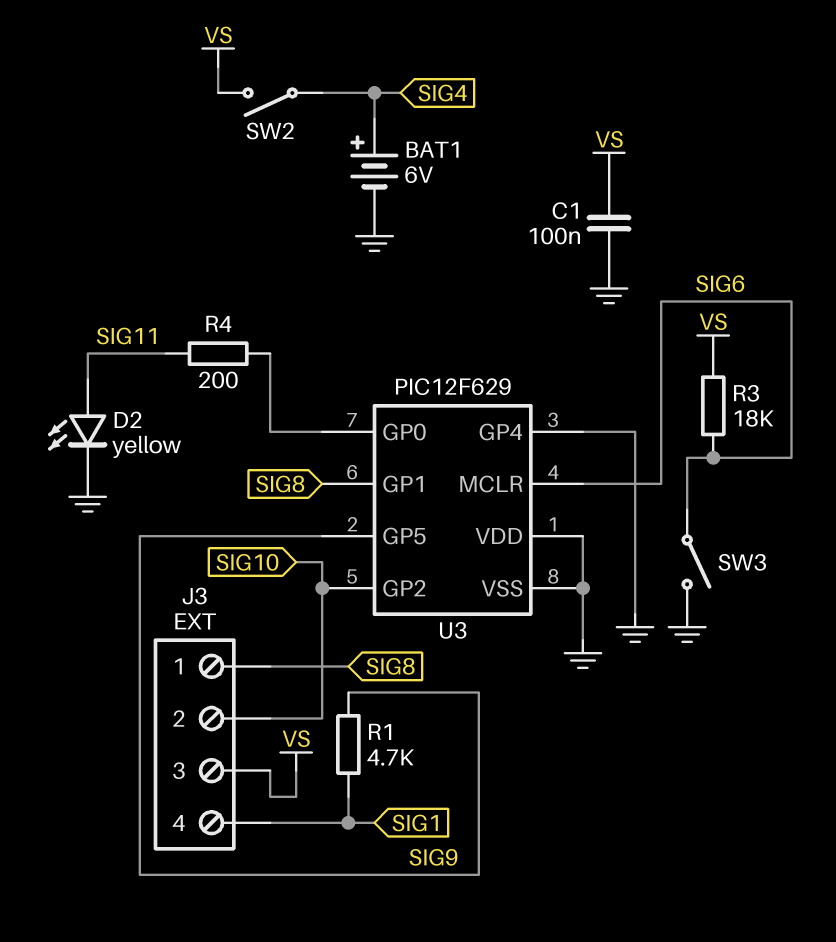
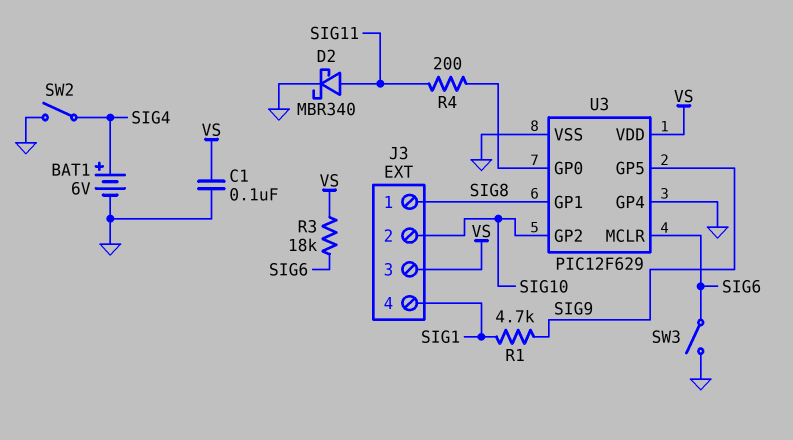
D2: LED yellow (A SIG11, K GND) -> schottky MBR340 (A SIG11, K GND)
SW2: switch (SIG4, VS) -> switch (GND, SIG4)
U3 pin VDD: GND -> VS

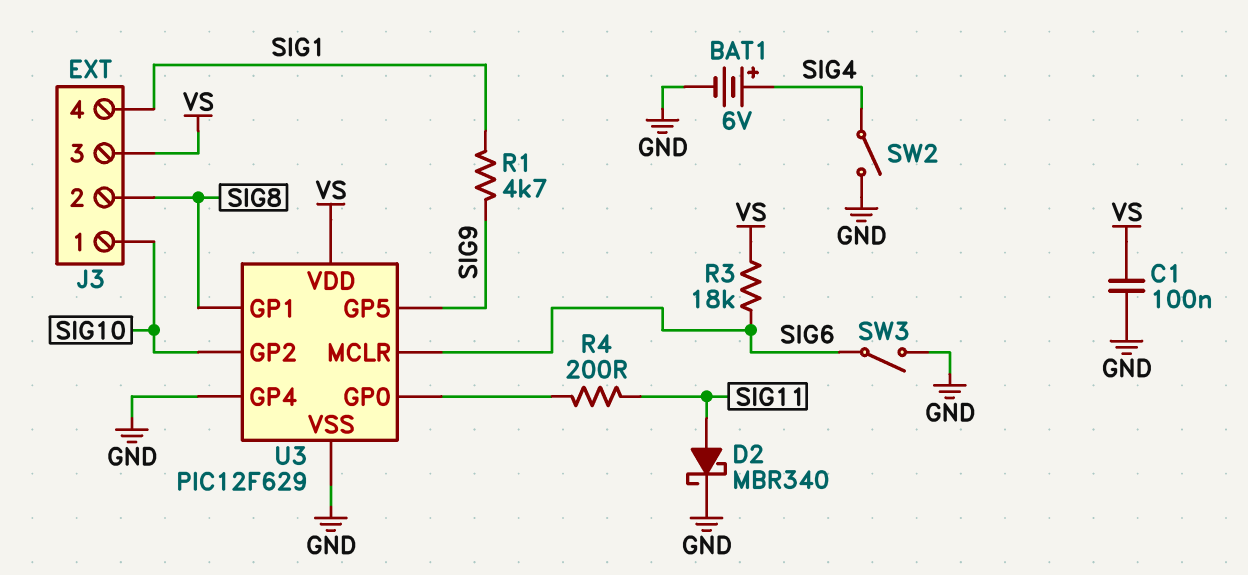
J3 pin 1: SIG8 -> SIG10
J3 pin 2: SIG10 -> SIG8

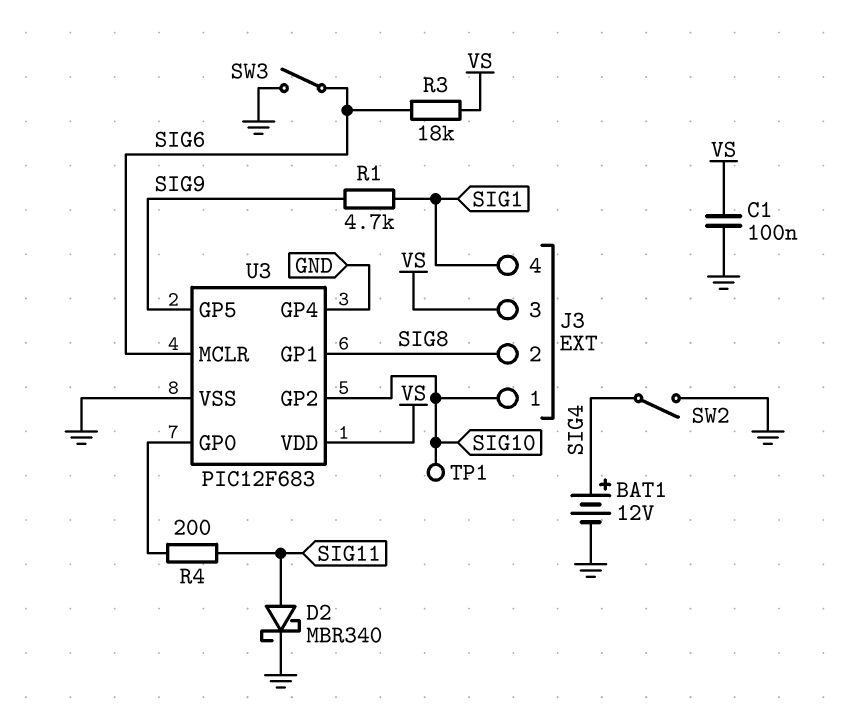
BAT1: 6V (plus SIG4, minus GND) -> 12V (plus SIG4, minus GND)
TP1: none -> test point (SIG10)
U3: PIC12F629 -> PIC12F683

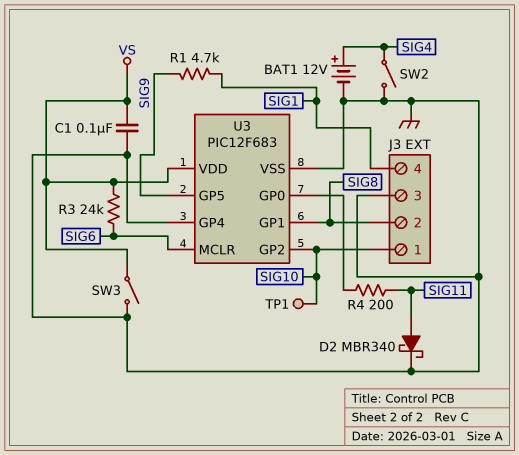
J3 pin 3: VS -> GND
R3: 18k (SIG6, VS) -> 24k (SIG6, VS)
SW3: switch (GND, SIG6) -> switch (GND, VS)

